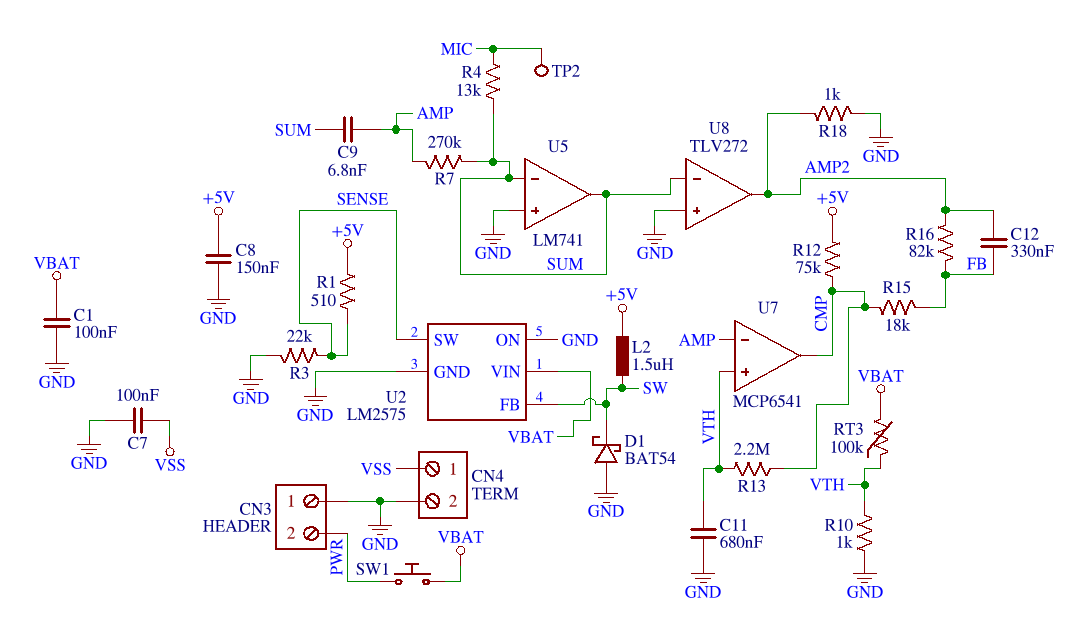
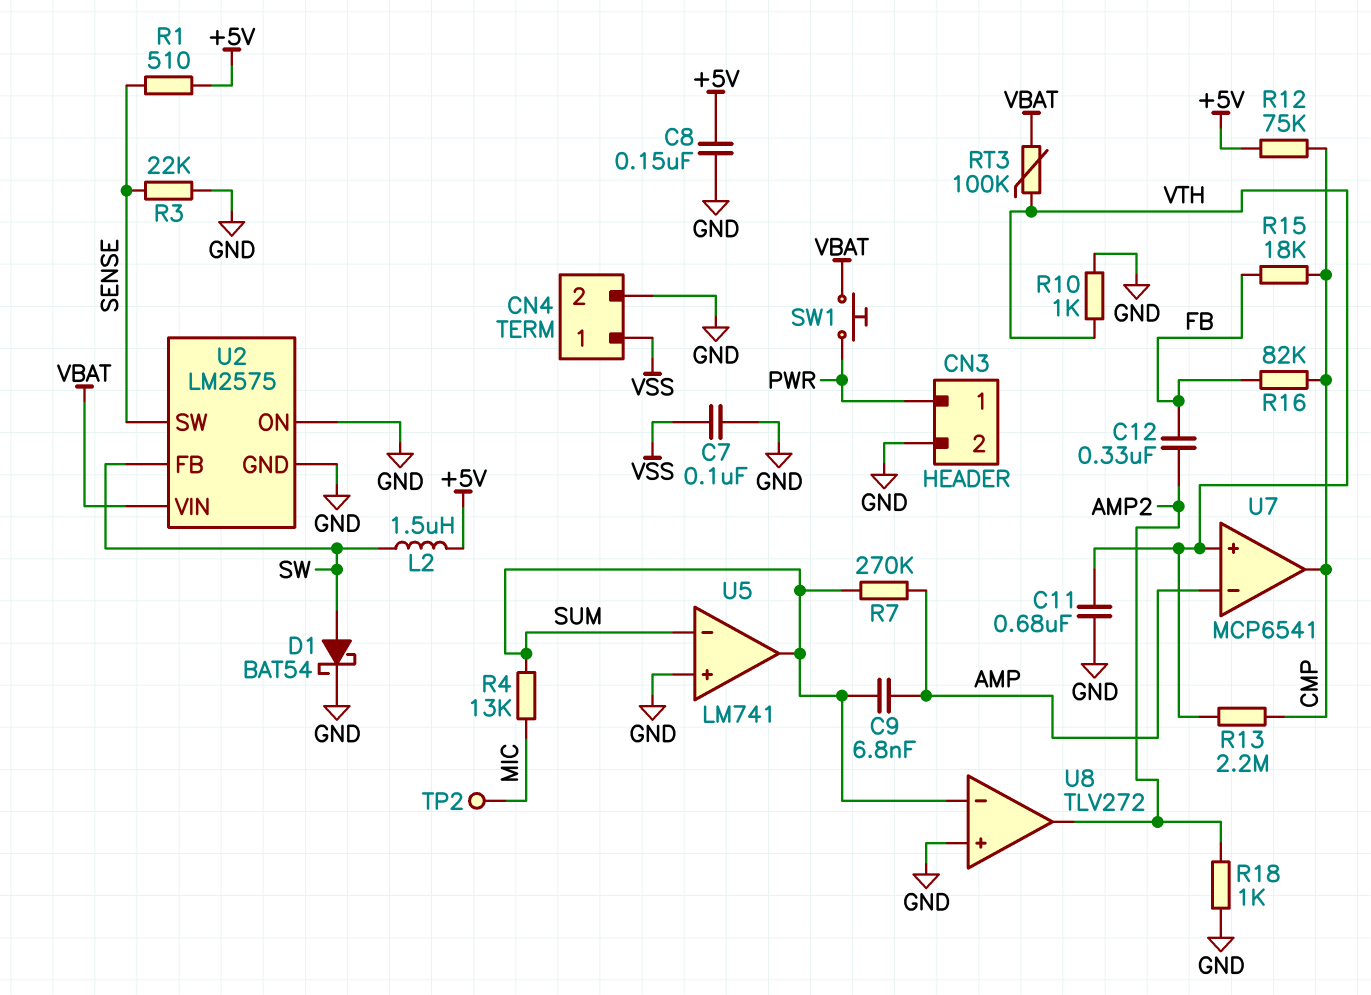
C1: 100nF (GND, VBAT) -> none
CN3 pin 1: GND -> PWR
CN3 pin 2: PWR -> GND
D1: schottky BAT54 (A GND, K SW) -> schottky BAT54 (A SW, K GND)
R16: 82k (AMP2, FB) -> 82k (CMP, FB)

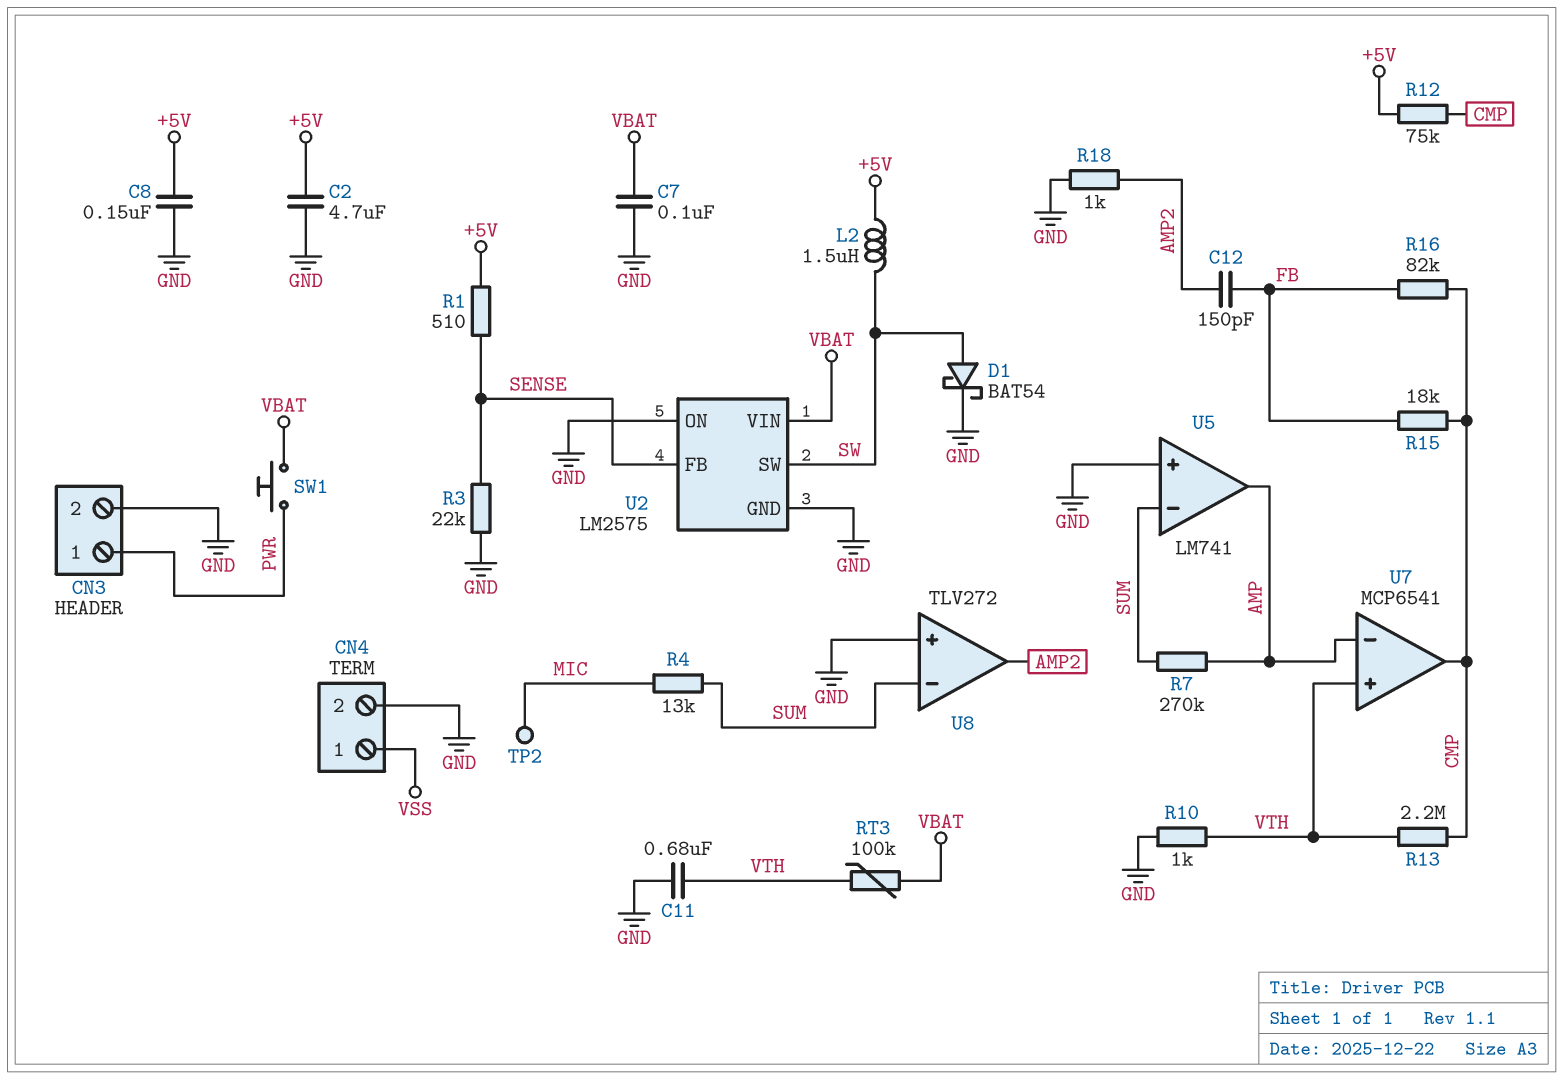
C2: none -> 4.7uF (+5V, GND)
C7: 100nF (GND, VSS) -> 100nF (GND, VBAT)
C9: 6.8nF (AMP, SUM) -> none
C12: 330nF (AMP2, FB) -> 150pF (AMP2, FB)
U2 pin FB: SW -> SENSE
U2 pin SW: SENSE -> SW
U5 pin out: SUM -> AMP

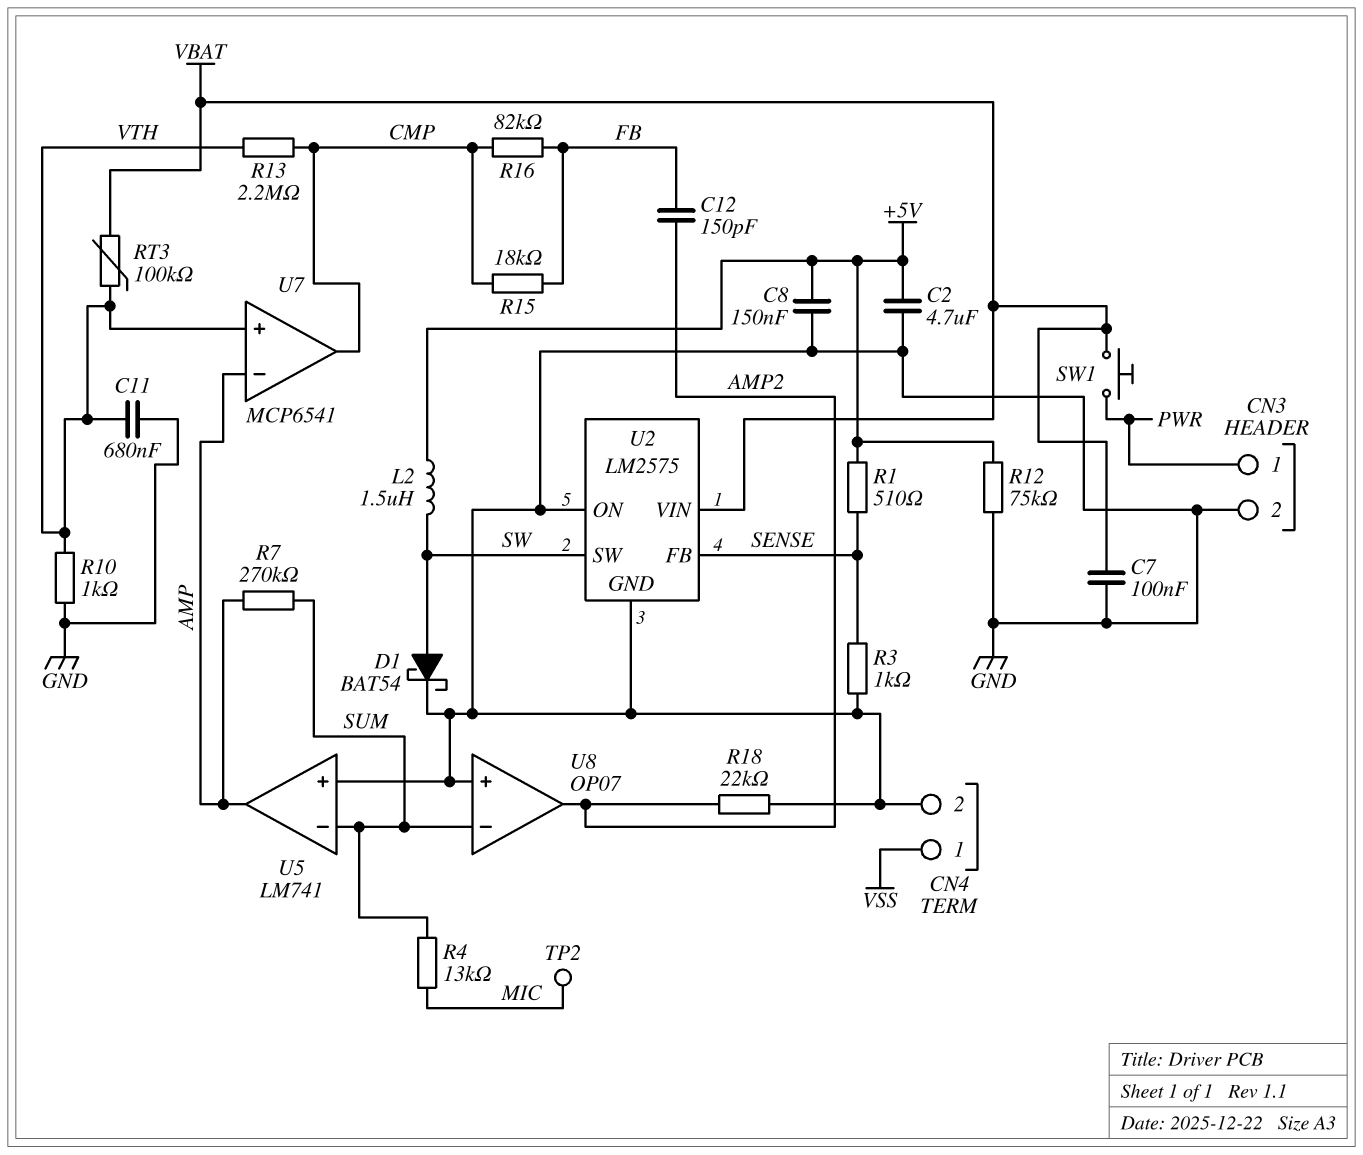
R3: 22k (GND, SENSE) -> 1k (GND, SENSE)
R12: 75k (+5V, CMP) -> 75k (+5V, GND)
R18: 1k (AMP2, GND) -> 22k (AMP2, GND)
U8: TLV272 -> OP07

